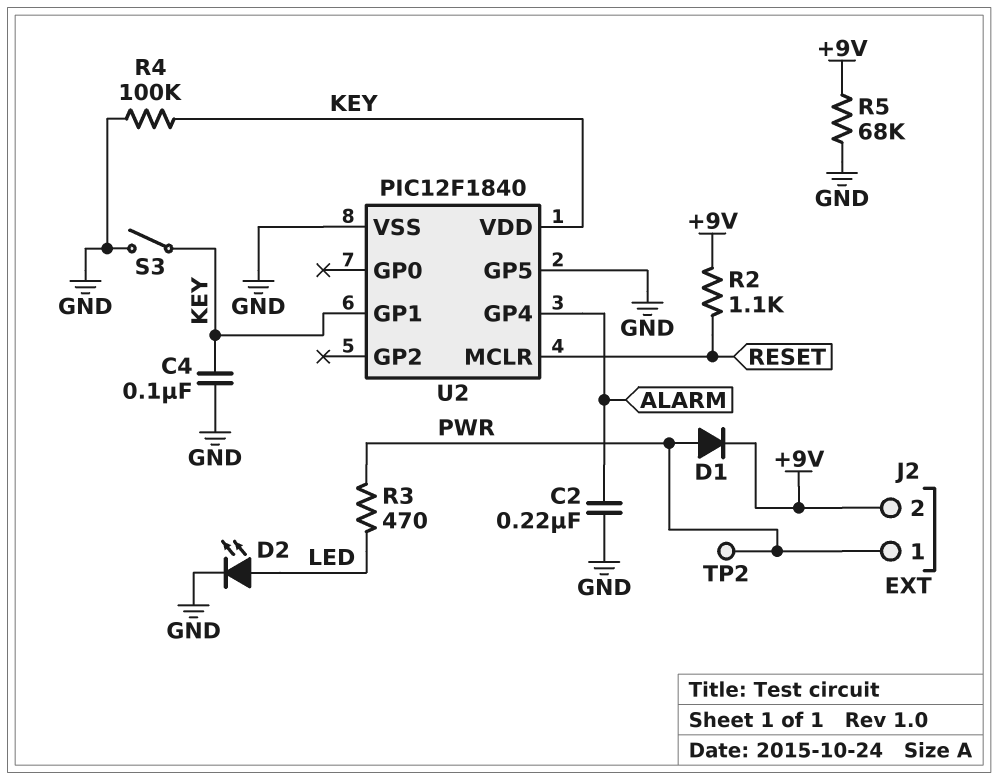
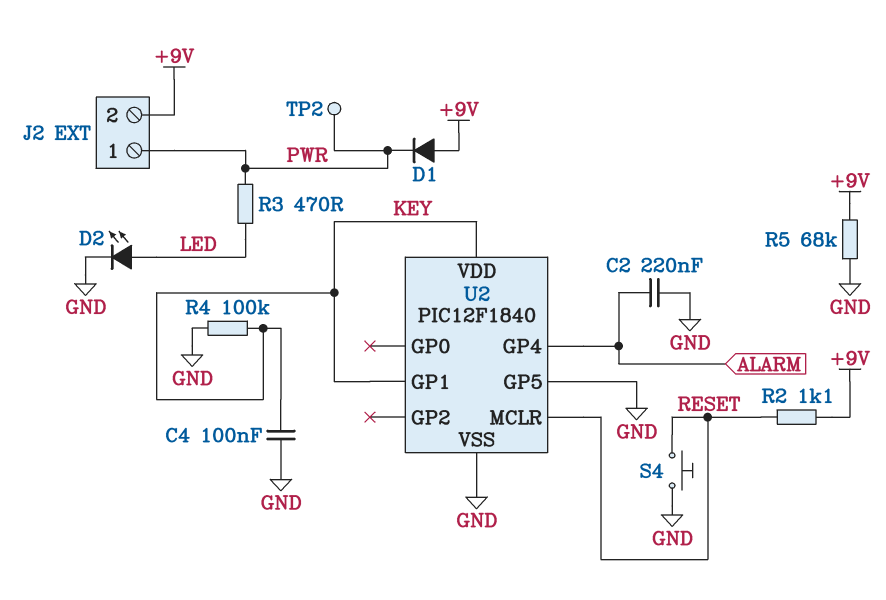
D1: diode (A PWR, K +9V) -> diode (A +9V, K PWR)
S3: switch (GND, KEY) -> none
S4: none -> button (GND, RESET)

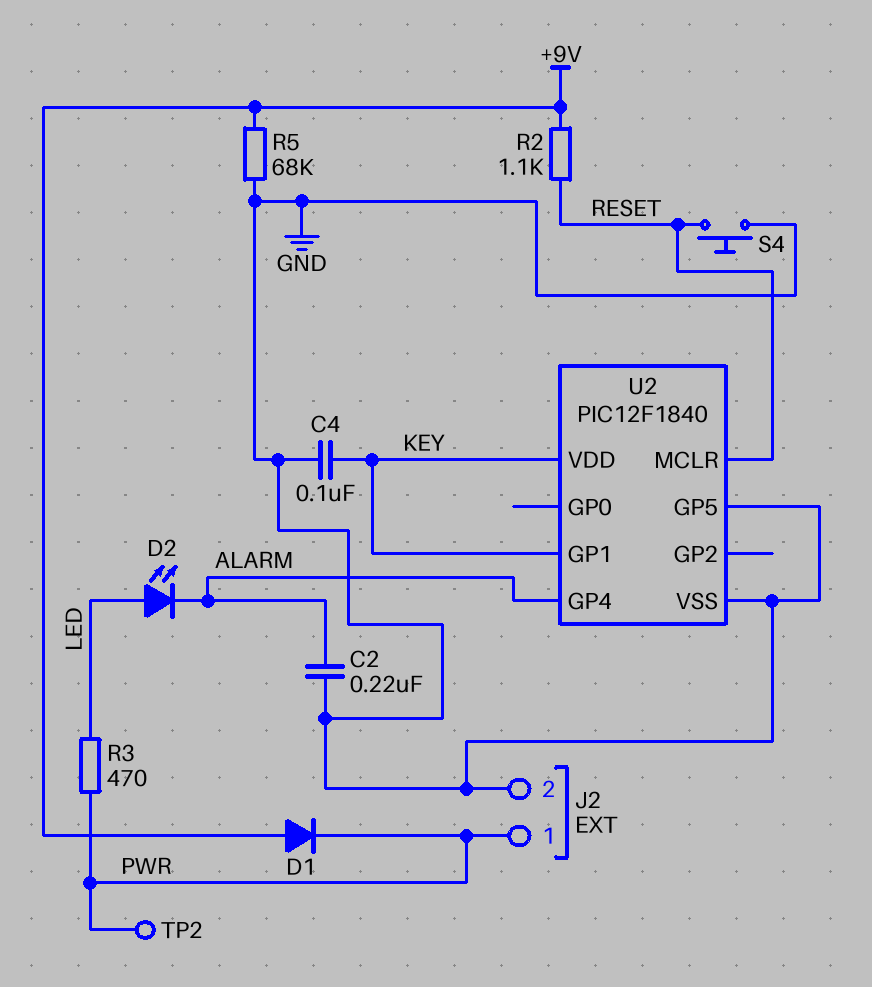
D2: LED (A LED, K GND) -> LED (A LED, K ALARM)
J2 pin 2: +9V -> GND
R4: 100k (GND, KEY) -> none

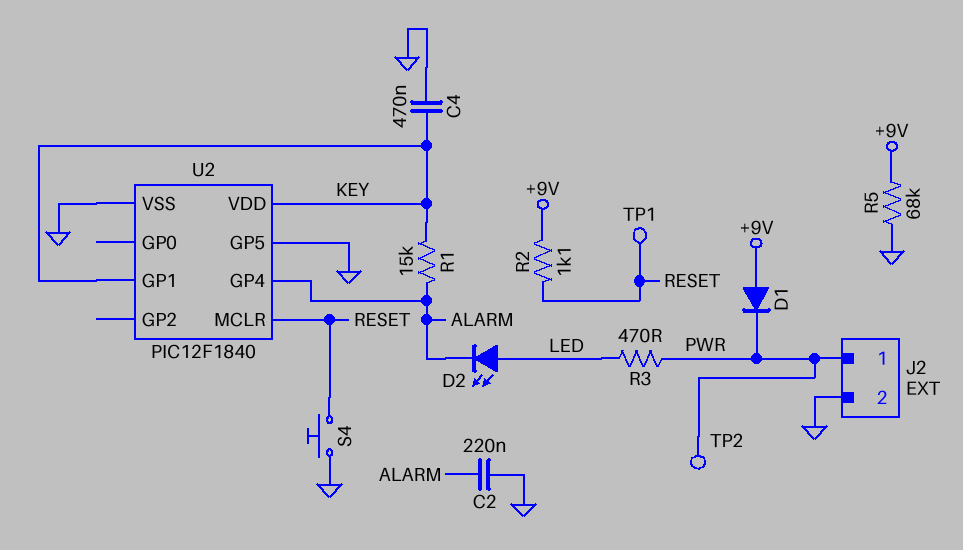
C4: 100nF (GND, KEY) -> 470nF (GND, KEY)
R1: none -> 15k (ALARM, KEY)
TP1: none -> test point (RESET)

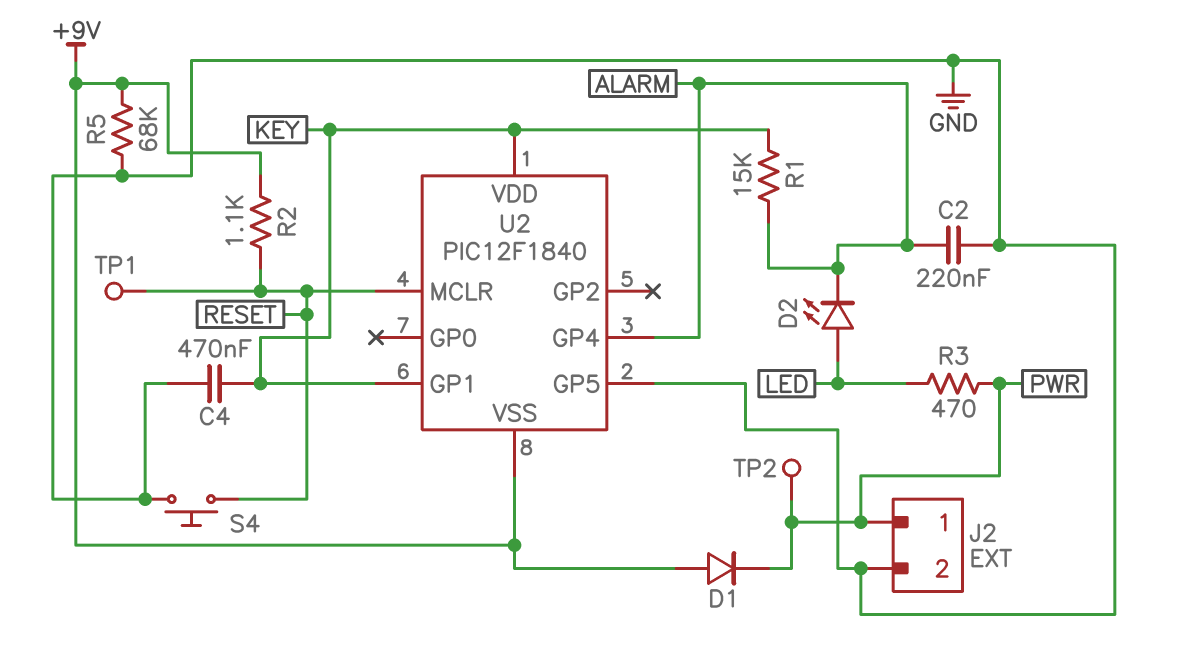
U2 pin VSS: GND -> +9V

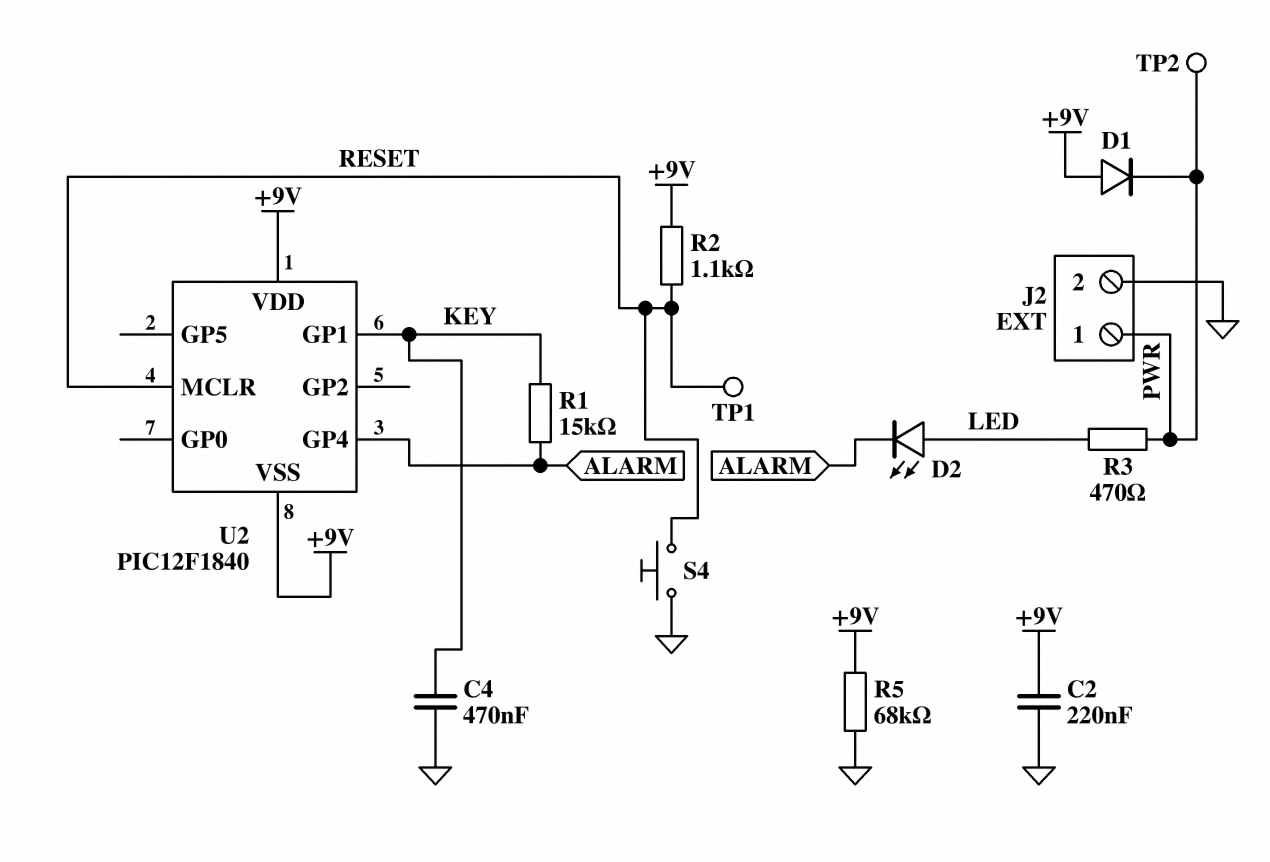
C2: 220nF (ALARM, GND) -> 220nF (+9V, GND)
U2 pin GP5: GND -> none
U2 pin VDD: KEY -> +9V

